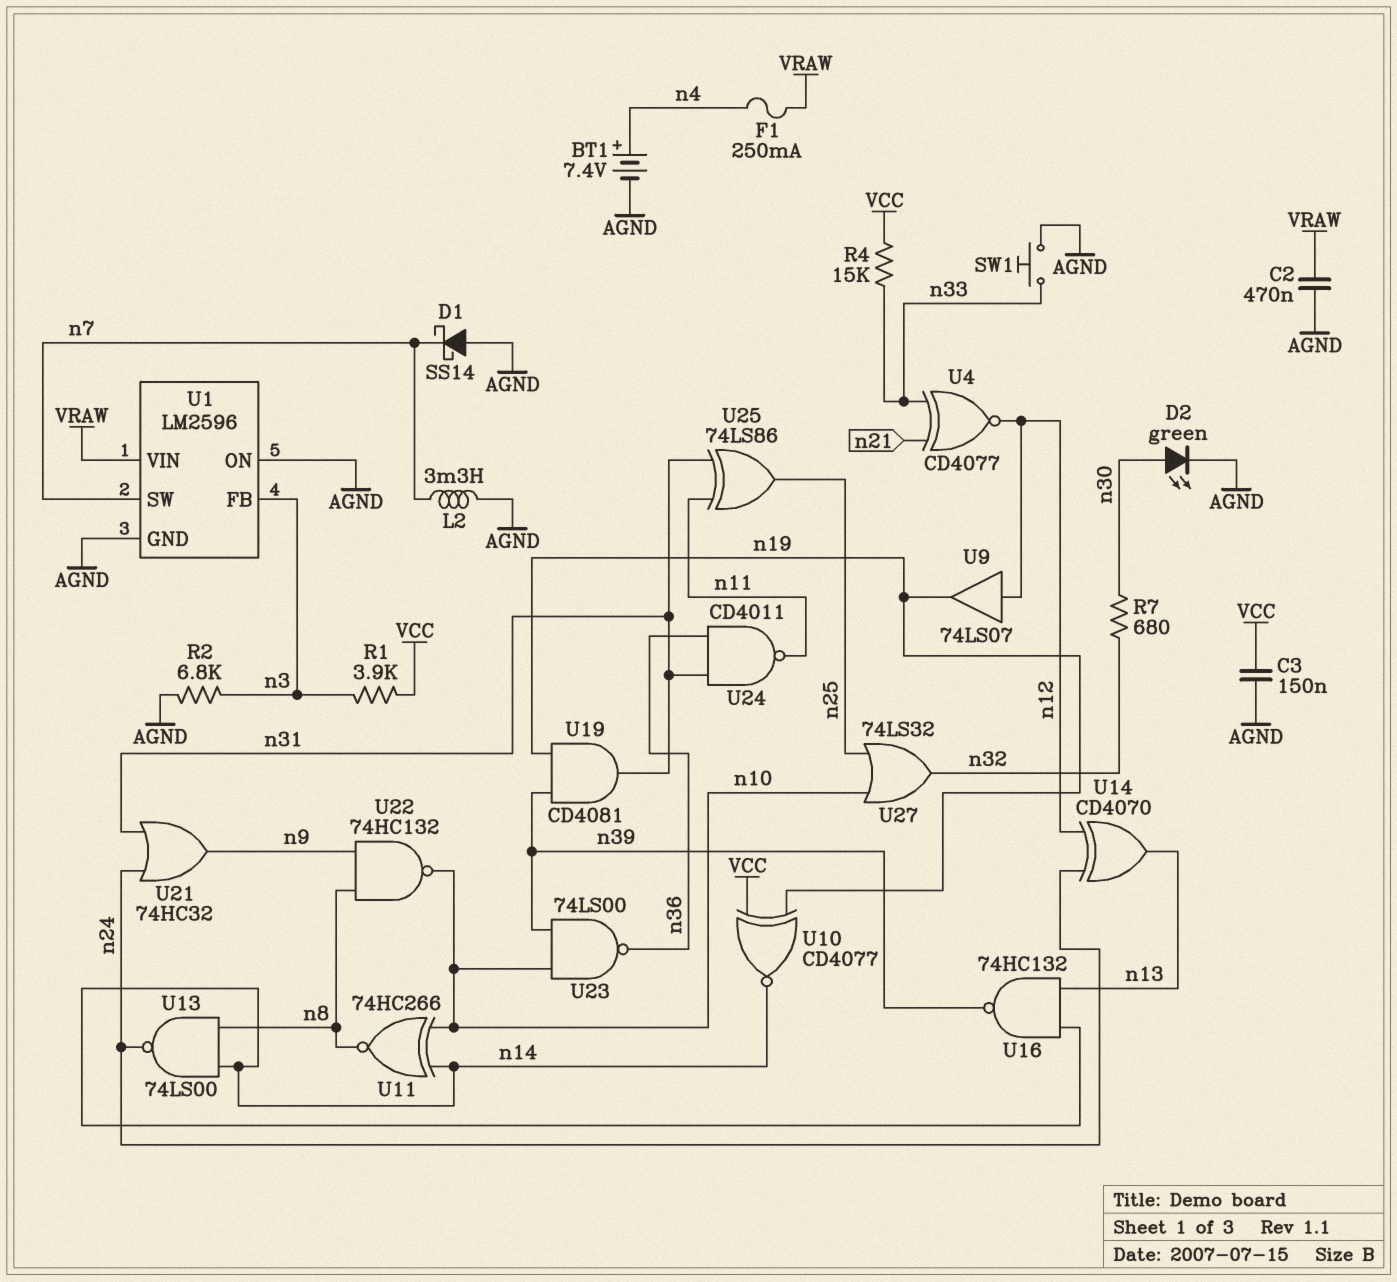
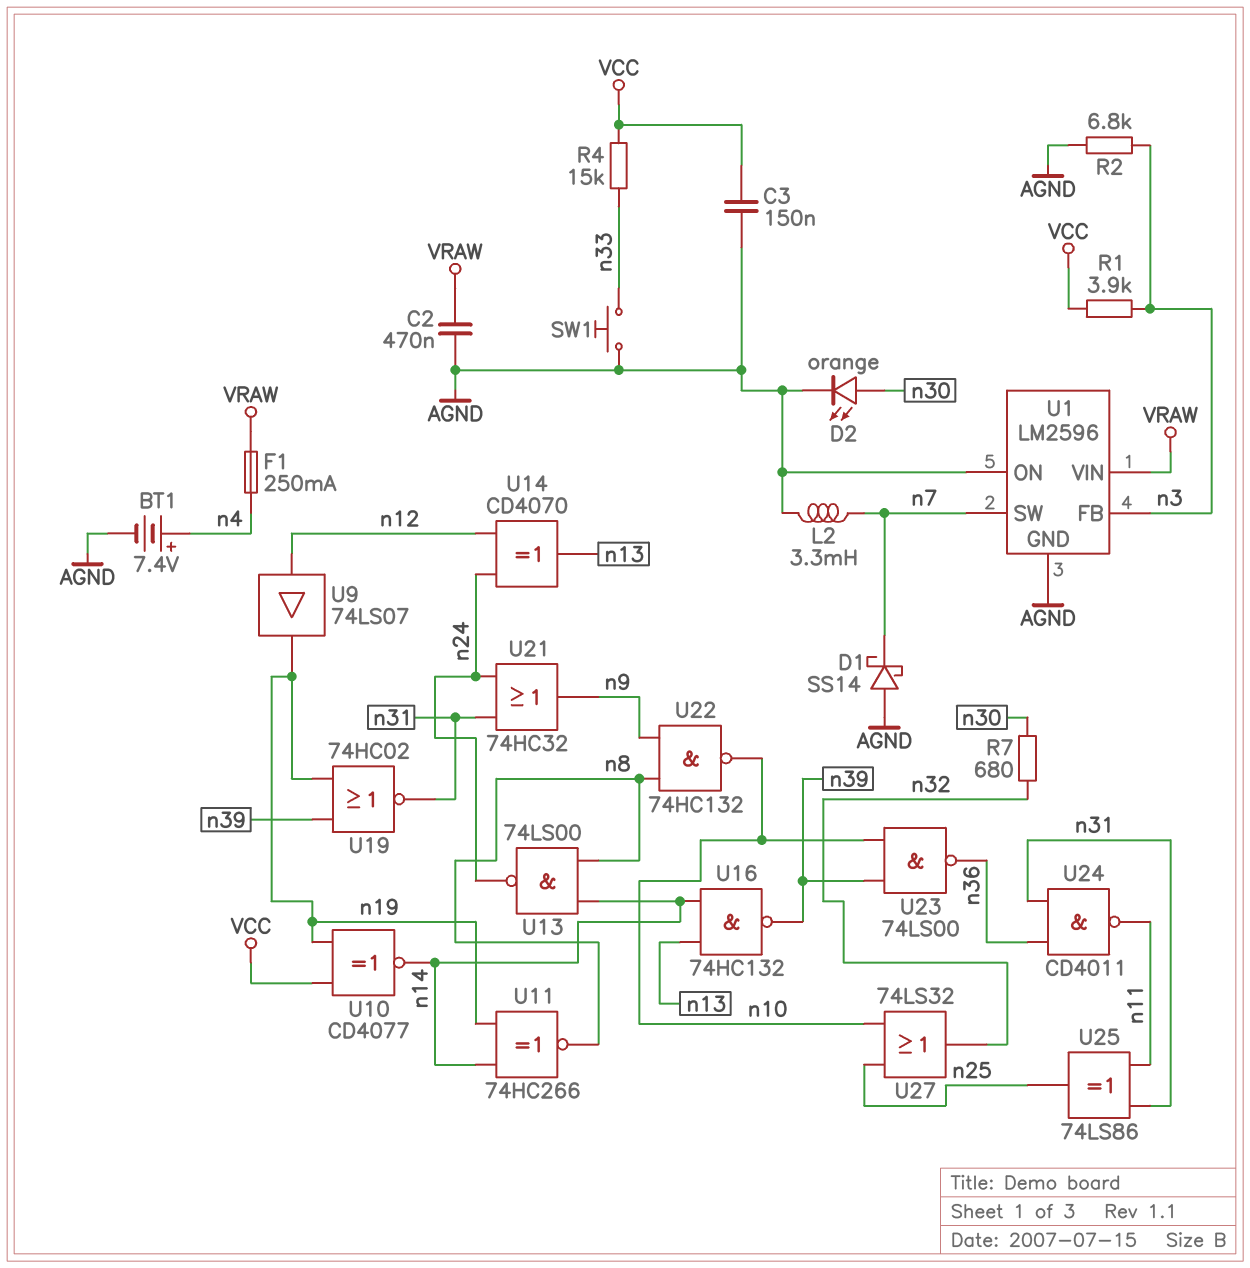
D2: LED green (A n30, K AGND) -> LED orange (A n30, K AGND)
U4: XNOR CD4077 (in n21, in n33, out n12) -> none
U11: XNOR 74HC266 (in n10, in n14, out n8) -> XNOR 74HC266 (in n14, in n19, out n8)
U19: AND CD4081 (in n19, in n39, out n31) -> NOR 74HC02 (in n19, in n39, out n31)

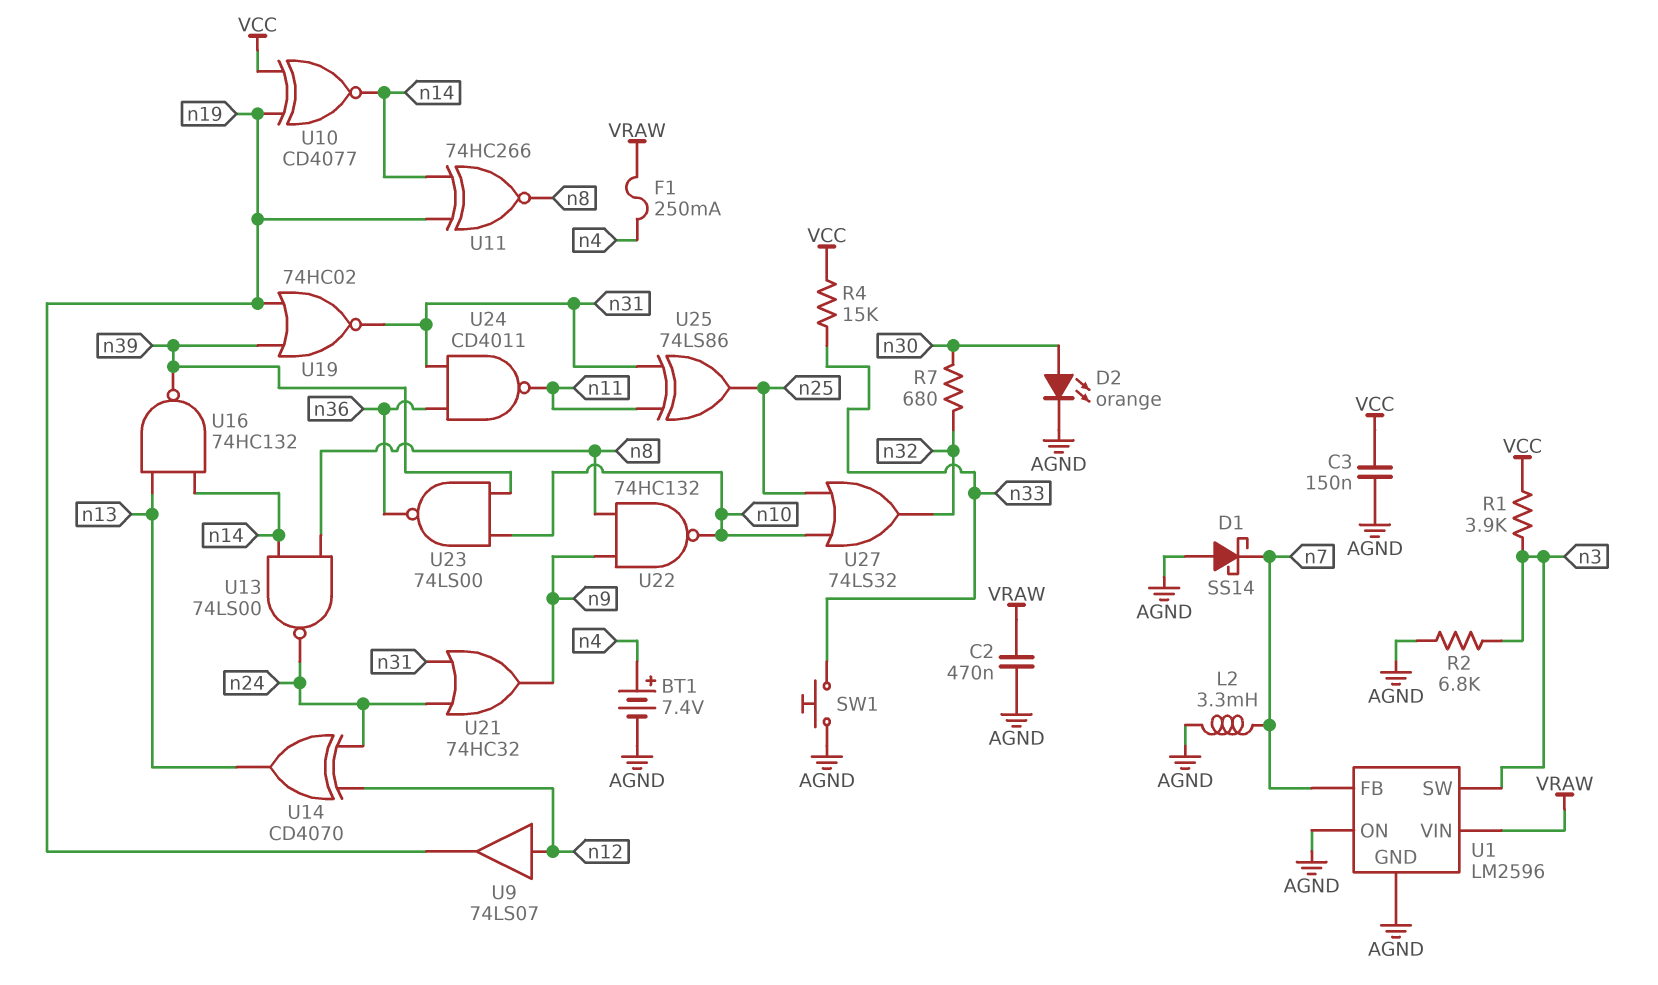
U1 pin FB: n3 -> n7
U1 pin SW: n7 -> n3

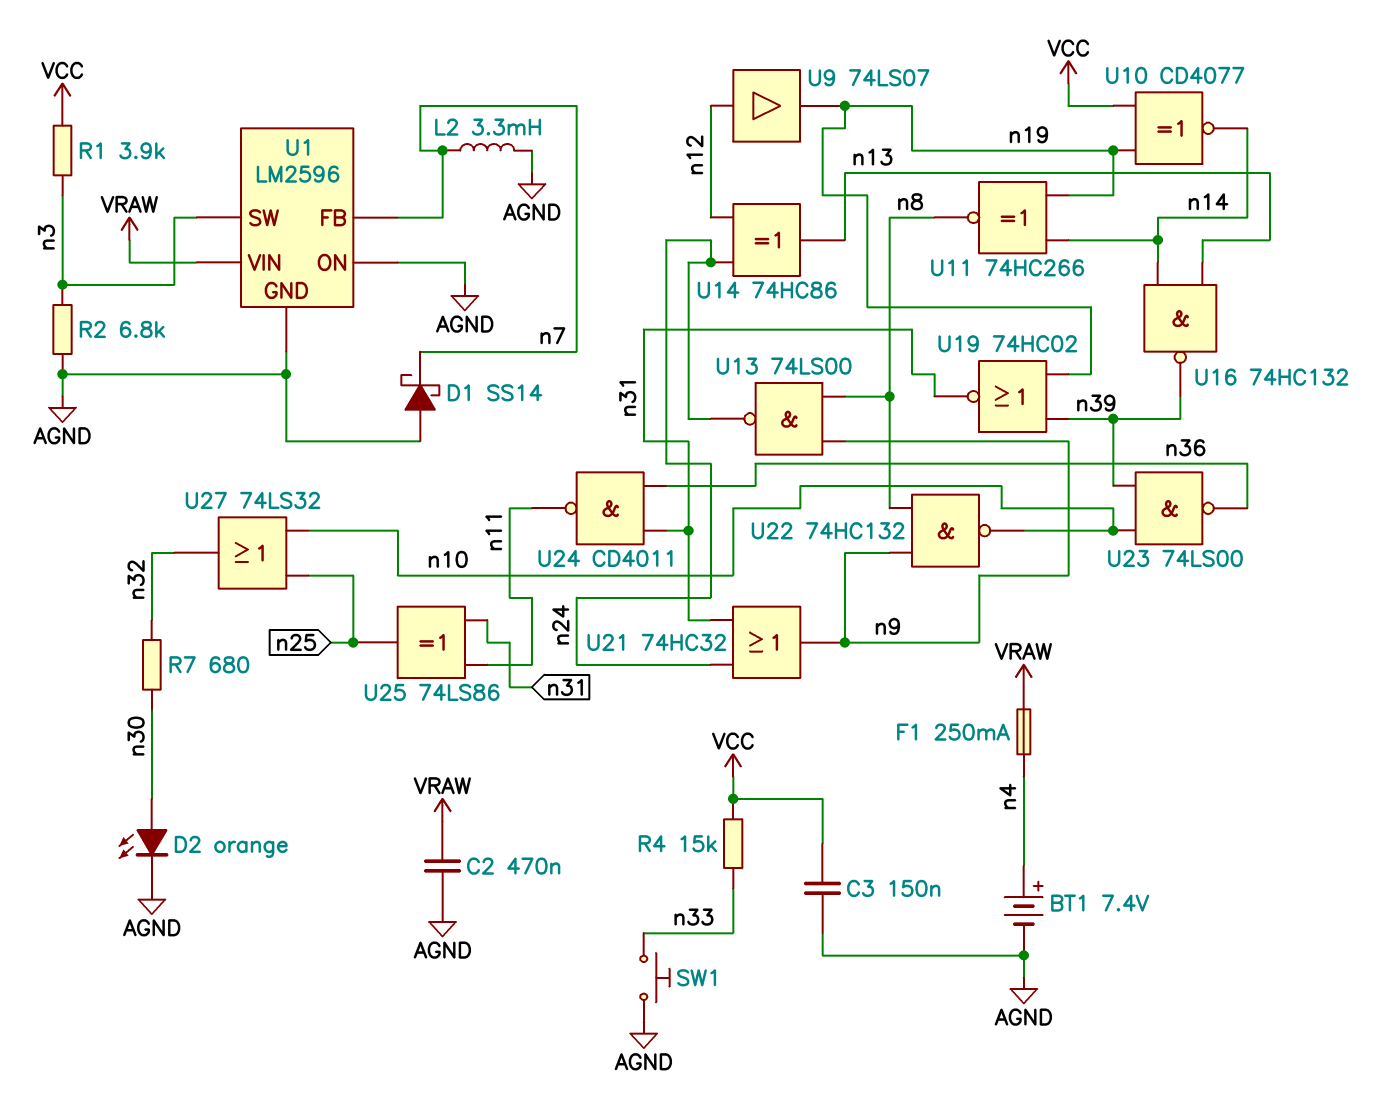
U13: NAND 74LS00 (in n8, in n14, out n24) -> NAND 74LS00 (in n8, in n9, out n24)
U14: XOR CD4070 (in n12, in n24, out n13) -> XOR 74HC86 (in n12, in n24, out n13)

